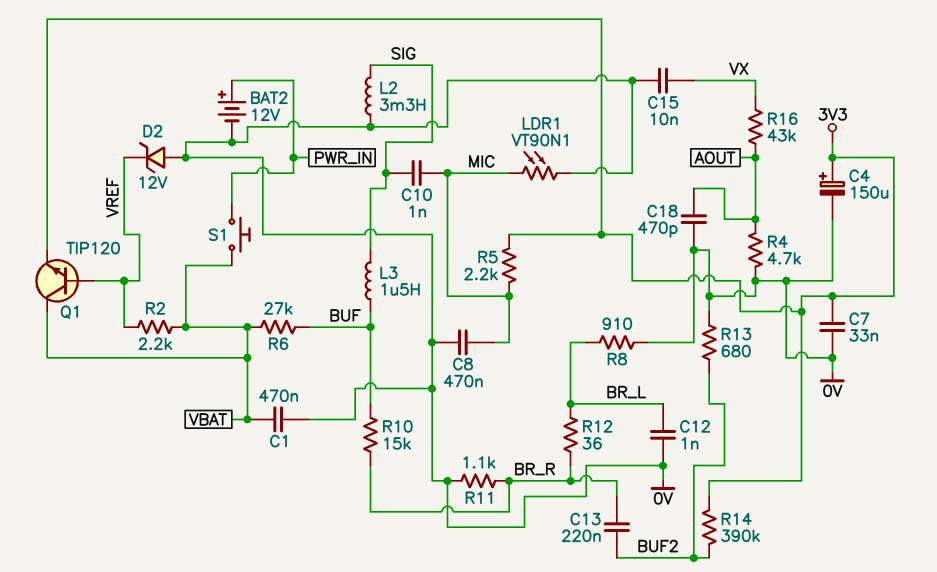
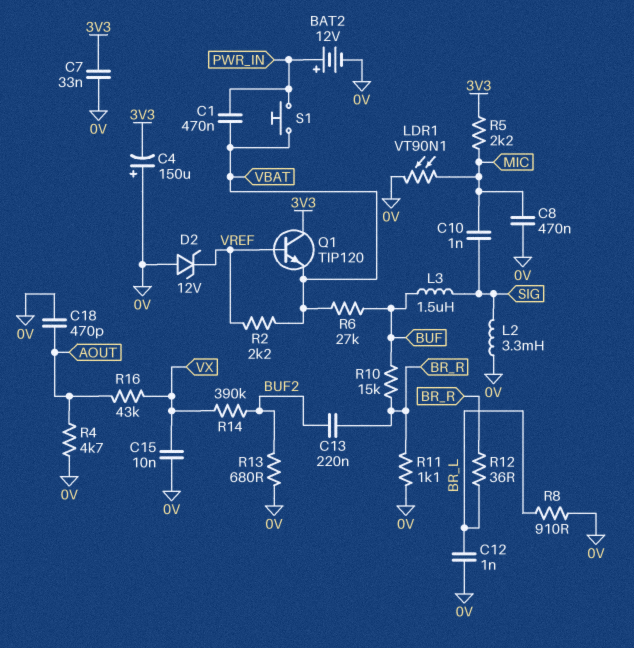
C1: 470nF (0V, VBAT) -> 470nF (PWR_IN, VBAT)
C4: 150uF (plus 3V3, minus 0V) -> 150uF (plus 0V, minus 3V3)
Q1: NPN TIP120 (B VREF, C VBAT, E 3V3) -> NPN TIP120 (B VREF, C 3V3, E VBAT)
R14: 390k (3V3, BUF2) -> 390k (BUF2, VX)

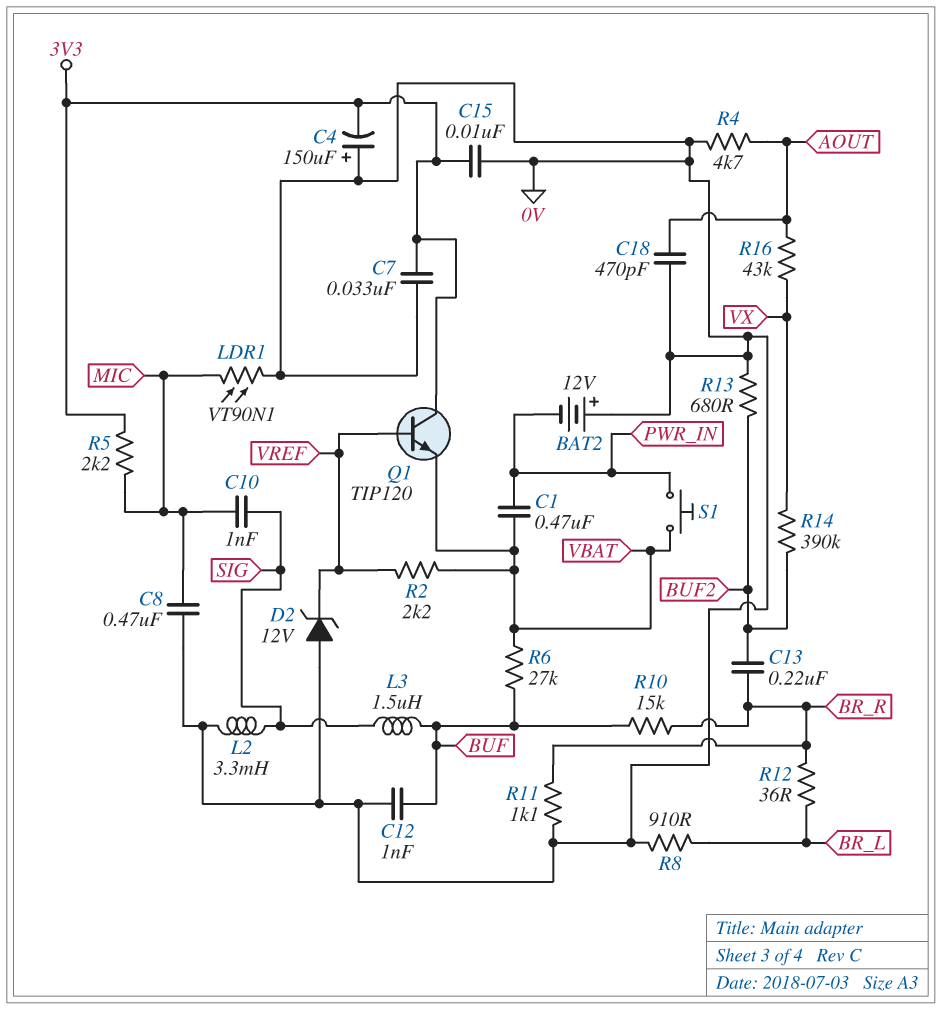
BAT2: 12V (plus PWR_IN, minus 0V) -> 12V (plus 0V, minus PWR_IN)
C12: 1nF (0V, BR_L) -> 1nF (0V, BUF)
C15: 10nF (0V, VX) -> 10nF (0V, 3V3)

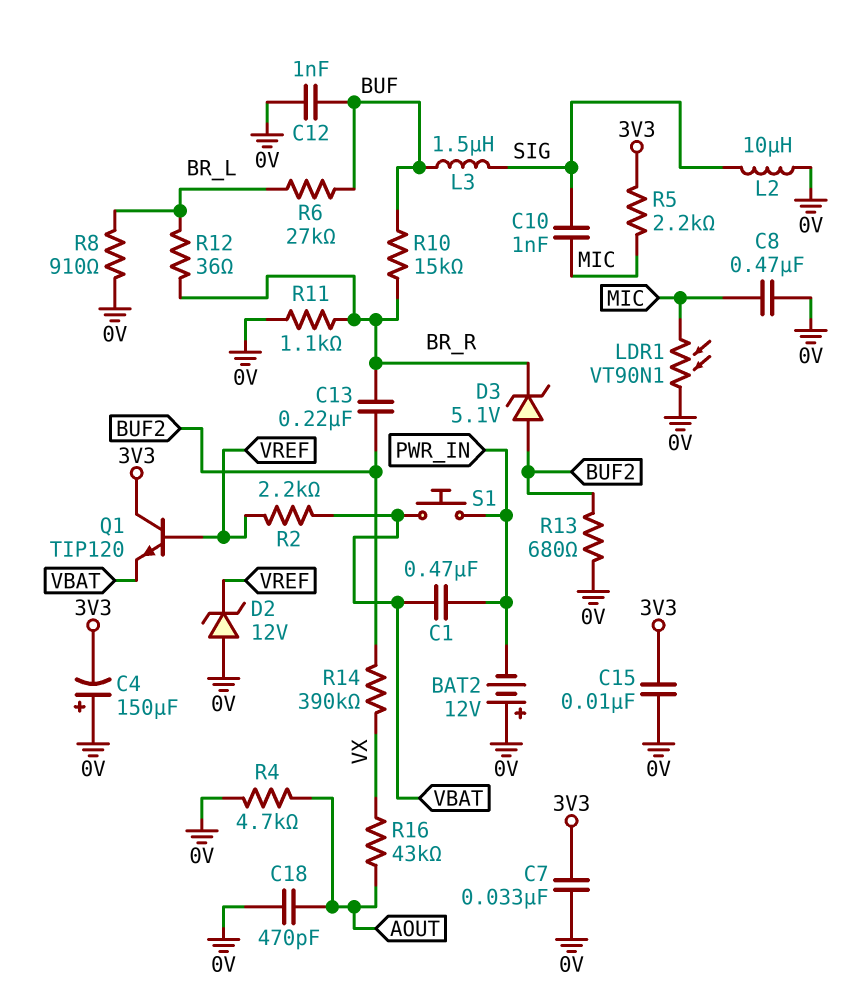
D3: none -> zener 5.1V (A BUF2, K BR_R)
L2: 3.3mH (0V, SIG) -> 10uH (0V, SIG)
R6: 27k (BUF, VBAT) -> 27k (BR_L, BUF)

